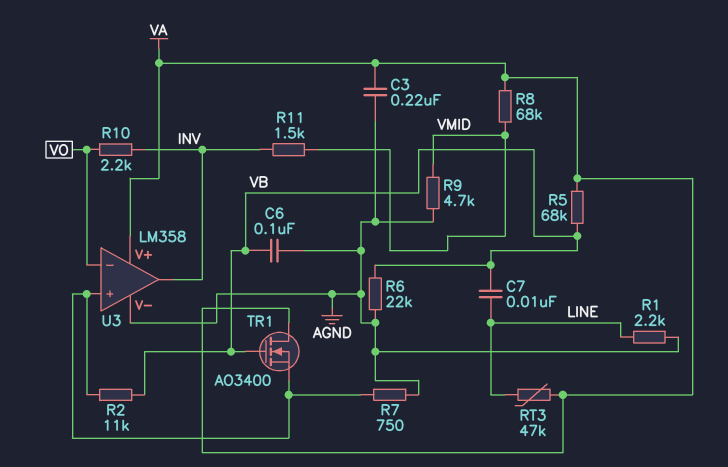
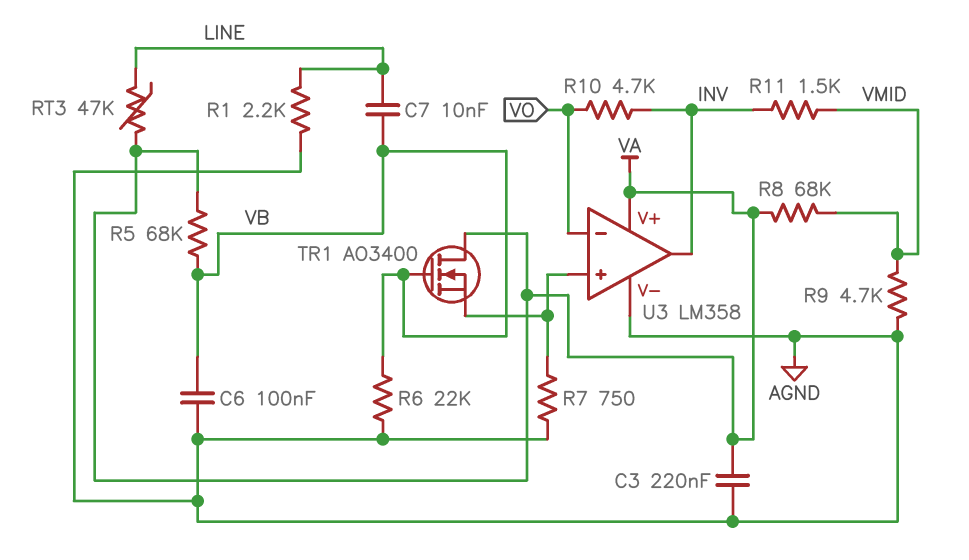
R2: 11k (U3/in+, VB) -> none
R10: 2.2k (INV, VO) -> 4.7k (INV, VO)

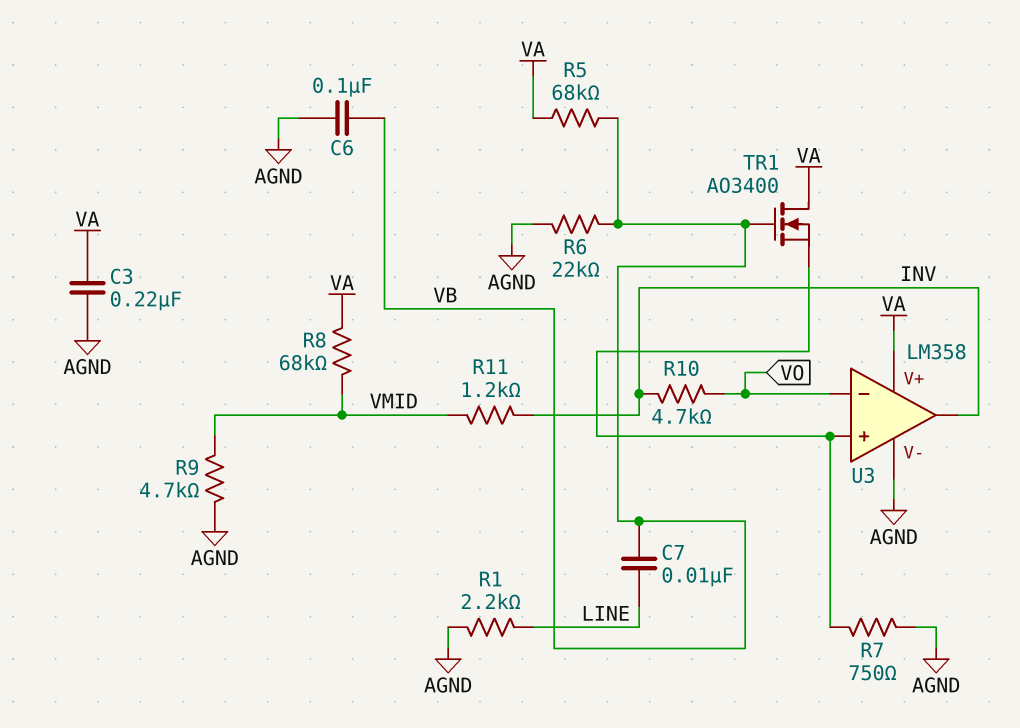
R11: 1.5k (INV, VMID) -> 1.2k (INV, VMID)
RT3: 47k (LINE, VA) -> none

